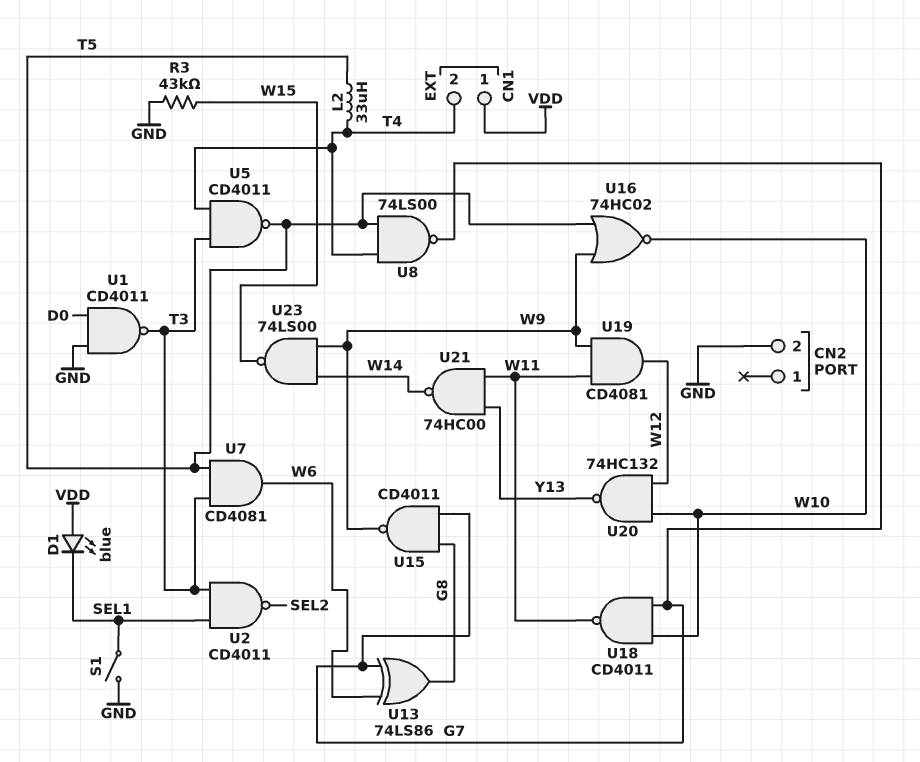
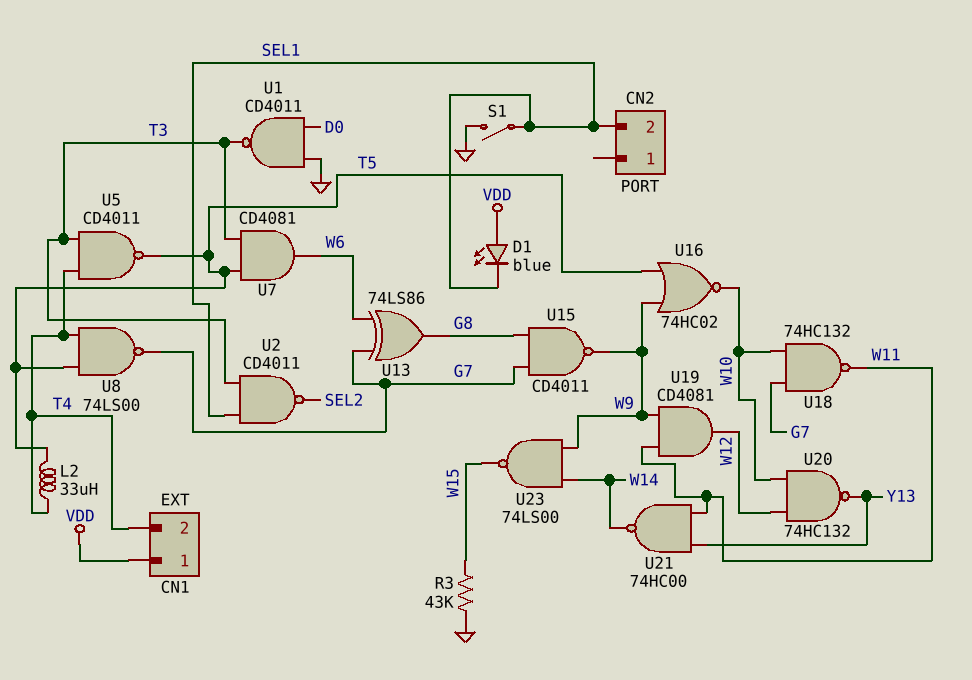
CN2 pin 2: GND -> SEL1
U18: NAND CD4011 (in G7, in W10, out W11) -> NAND 74HC132 (in G7, in W10, out W11)

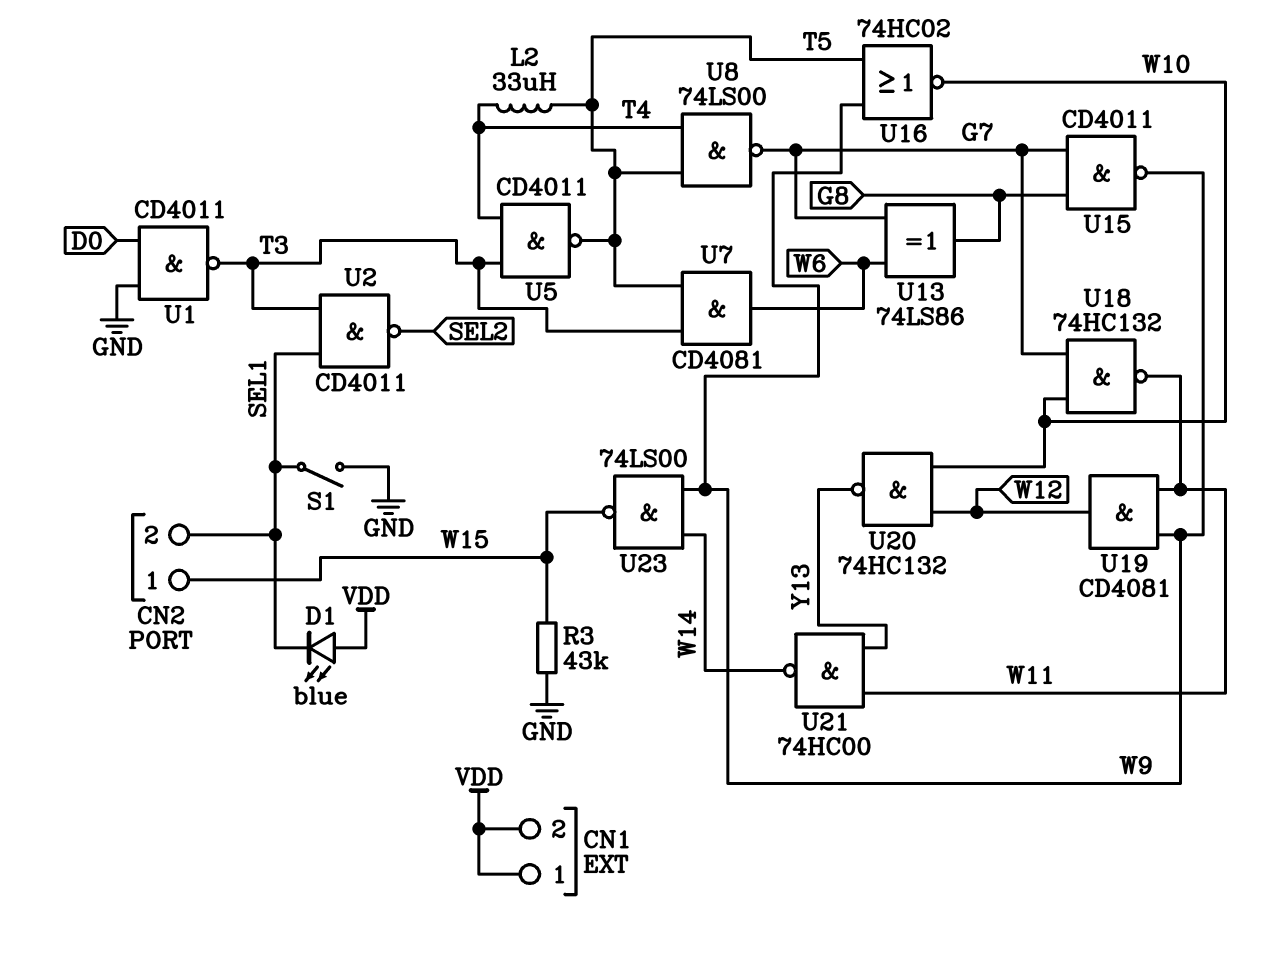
CN1 pin 2: T4 -> VDD
CN2 pin 1: none -> W15

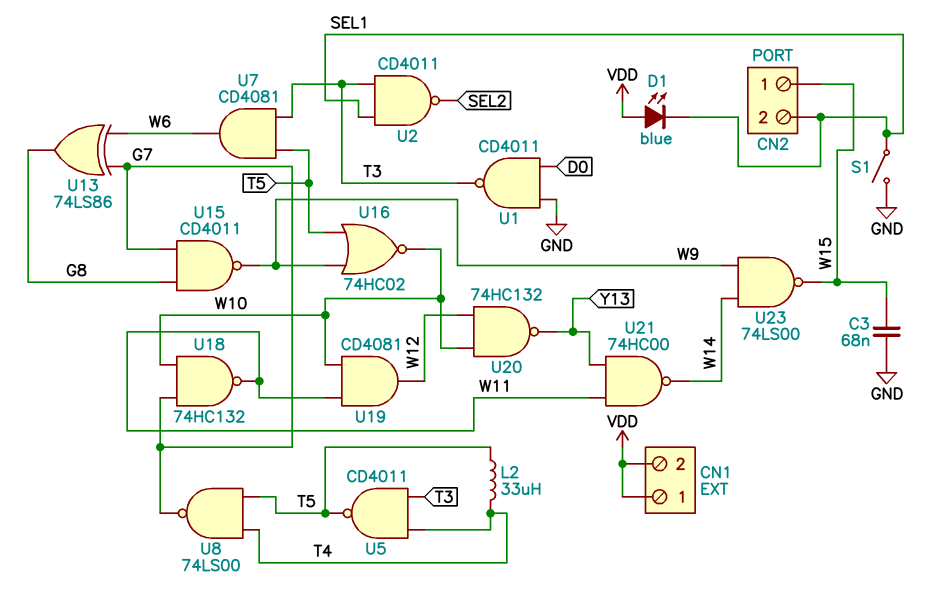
C3: none -> 68nF (GND, W15)
R3: 43k (GND, W15) -> none
U19: AND CD4081 (in W9, in W11, out W12) -> AND CD4081 (in W10, in W11, out W12)

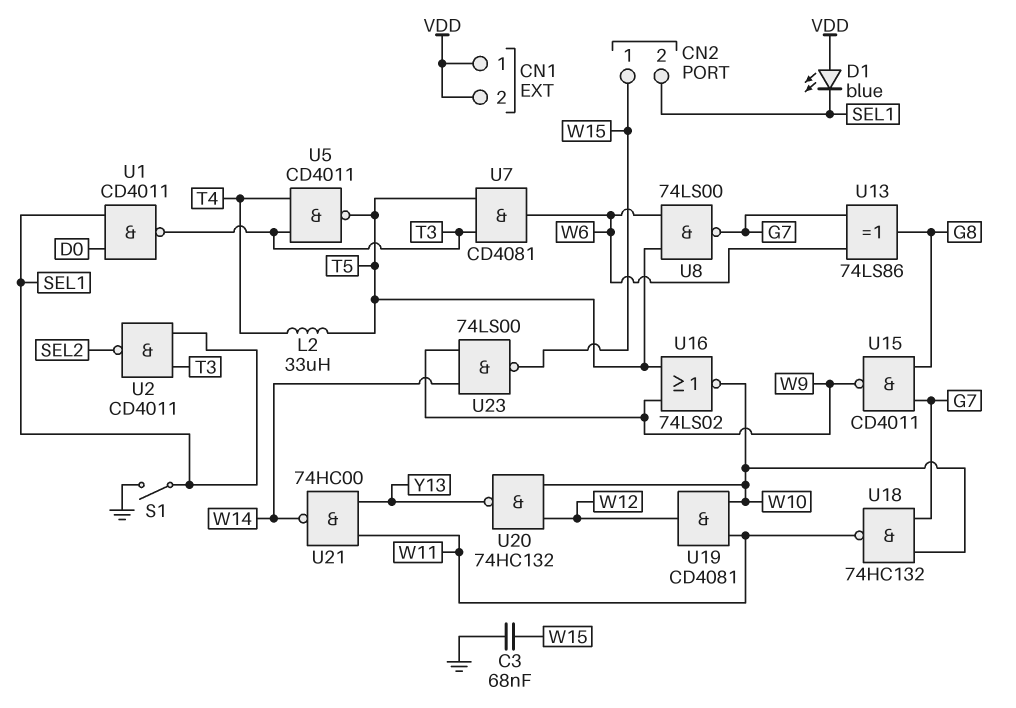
U1: NAND CD4011 (in D0, in GND, out T3) -> NAND CD4011 (in D0, in SEL1, out T3)
U8: NAND 74LS00 (in T4, in T5, out G7) -> NAND 74LS00 (in T5, in W6, out G7)
U16: NOR 74HC02 (in T5, in W9, out W10) -> NOR 74LS02 (in T5, in W9, out W10)

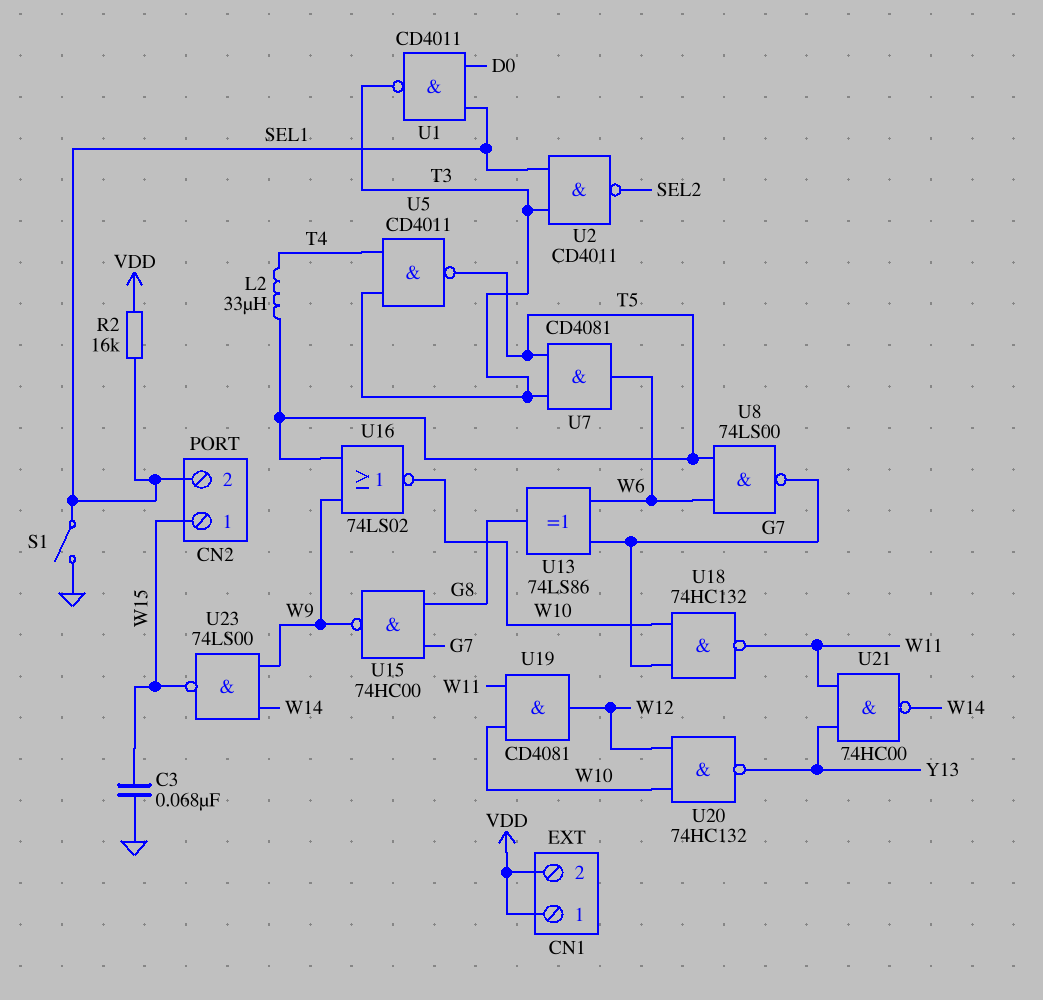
D1: LED blue (A VDD, K SEL1) -> none
R2: none -> 16k (SEL1, VDD)
U15: NAND CD4011 (in G7, in G8, out W9) -> NAND 74HC00 (in G7, in G8, out W9)

